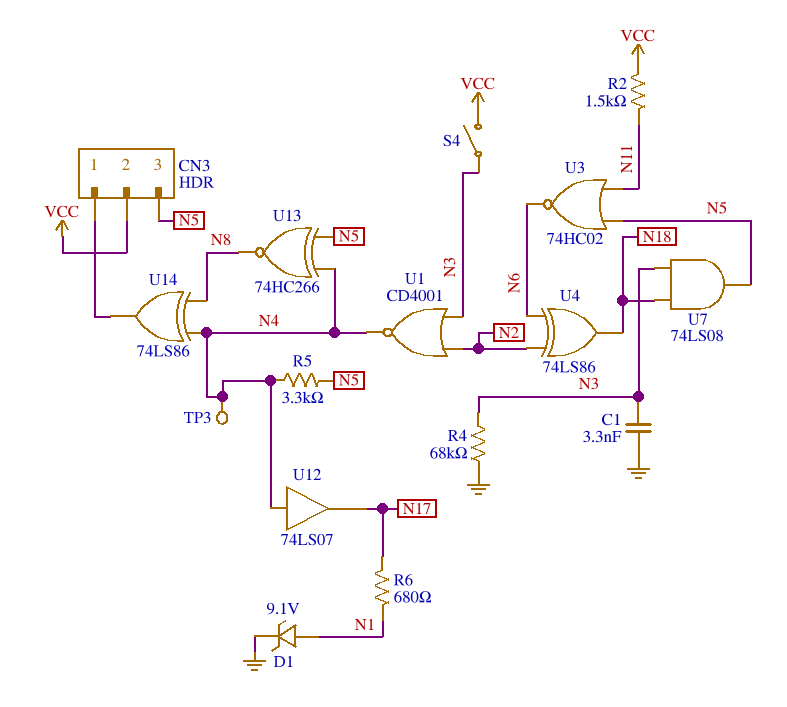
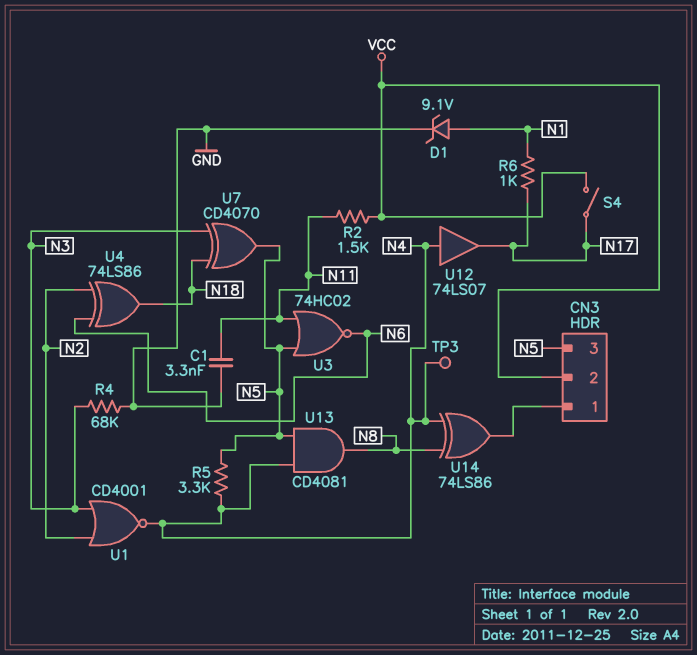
C1: 3.3nF (GND, N3) -> 3.3nF (GND, N11)
R6: 680 (N1, N17) -> 1k (N1, N17)
S4: switch (N3, VCC) -> switch (N17, VCC)
U7: AND 74LS08 (in N3, in N18, out N5) -> XOR CD4070 (in N3, in N18, out N5)
U13: XNOR 74HC266 (in N4, in N5, out N8) -> AND CD4081 (in N4, in N5, out N8)

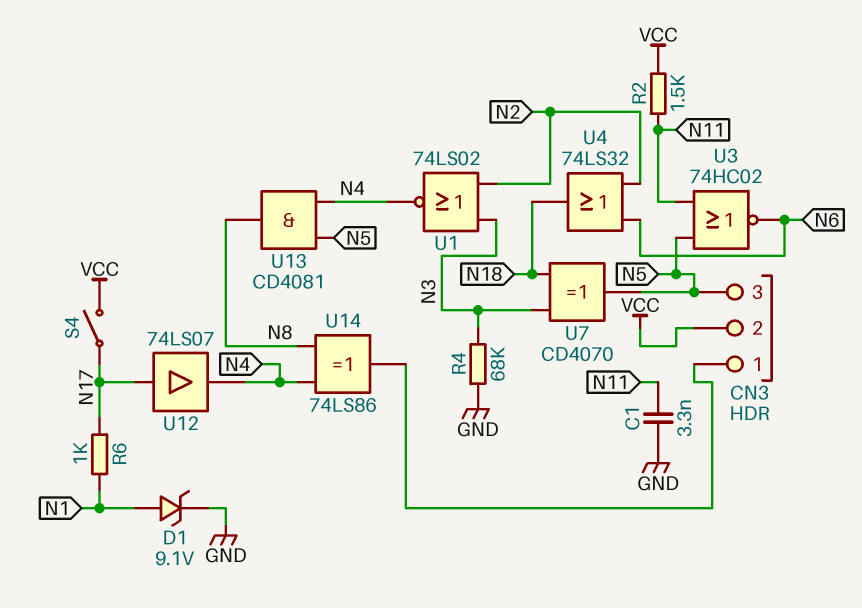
R5: 3.3k (N4, N5) -> none
TP3: test point (N4) -> none
U1: NOR CD4001 (in N2, in N3, out N4) -> NOR 74LS02 (in N2, in N3, out N4)
U4: XOR 74LS86 (in N2, in N6, out N18) -> OR 74LS32 (in N2, in N6, out N18)
U12: buffer 74LS07 (in N4, out N17) -> buffer 74LS07 (in N17, out N4)

